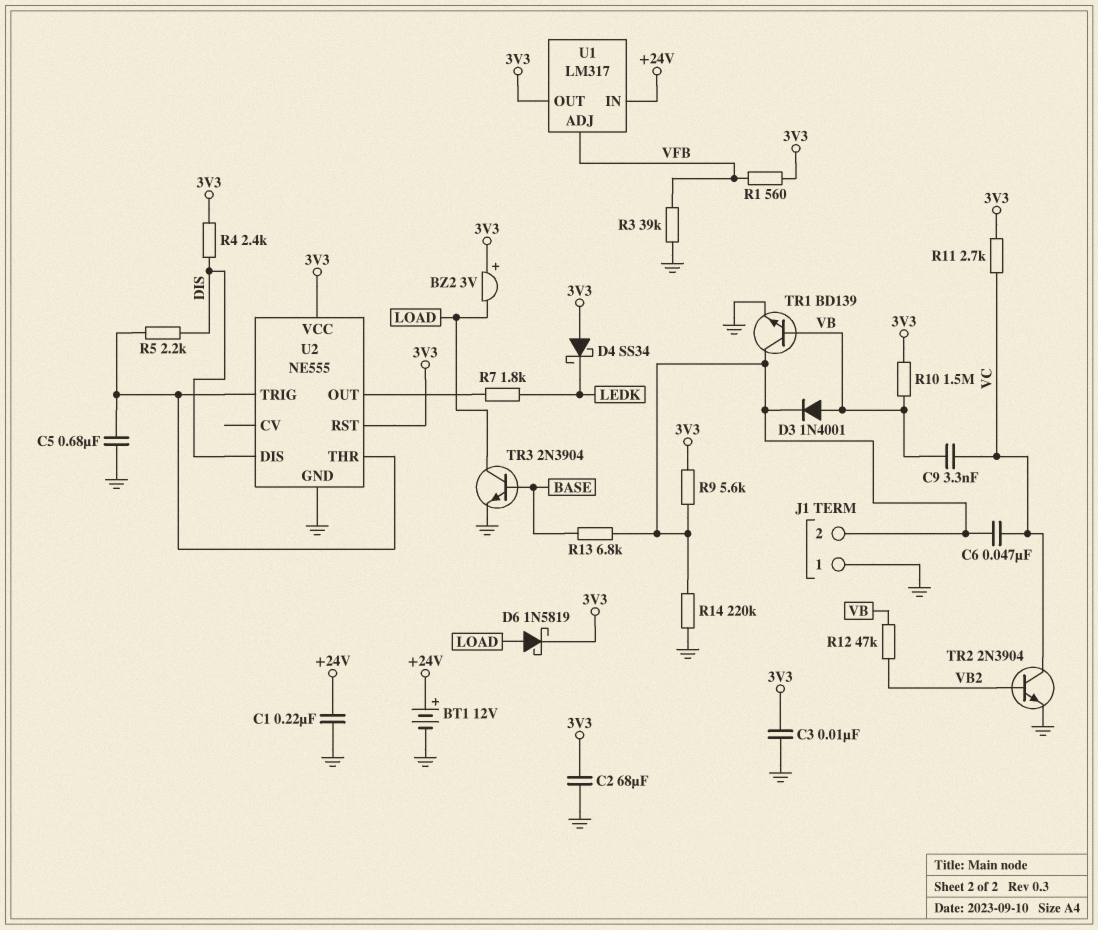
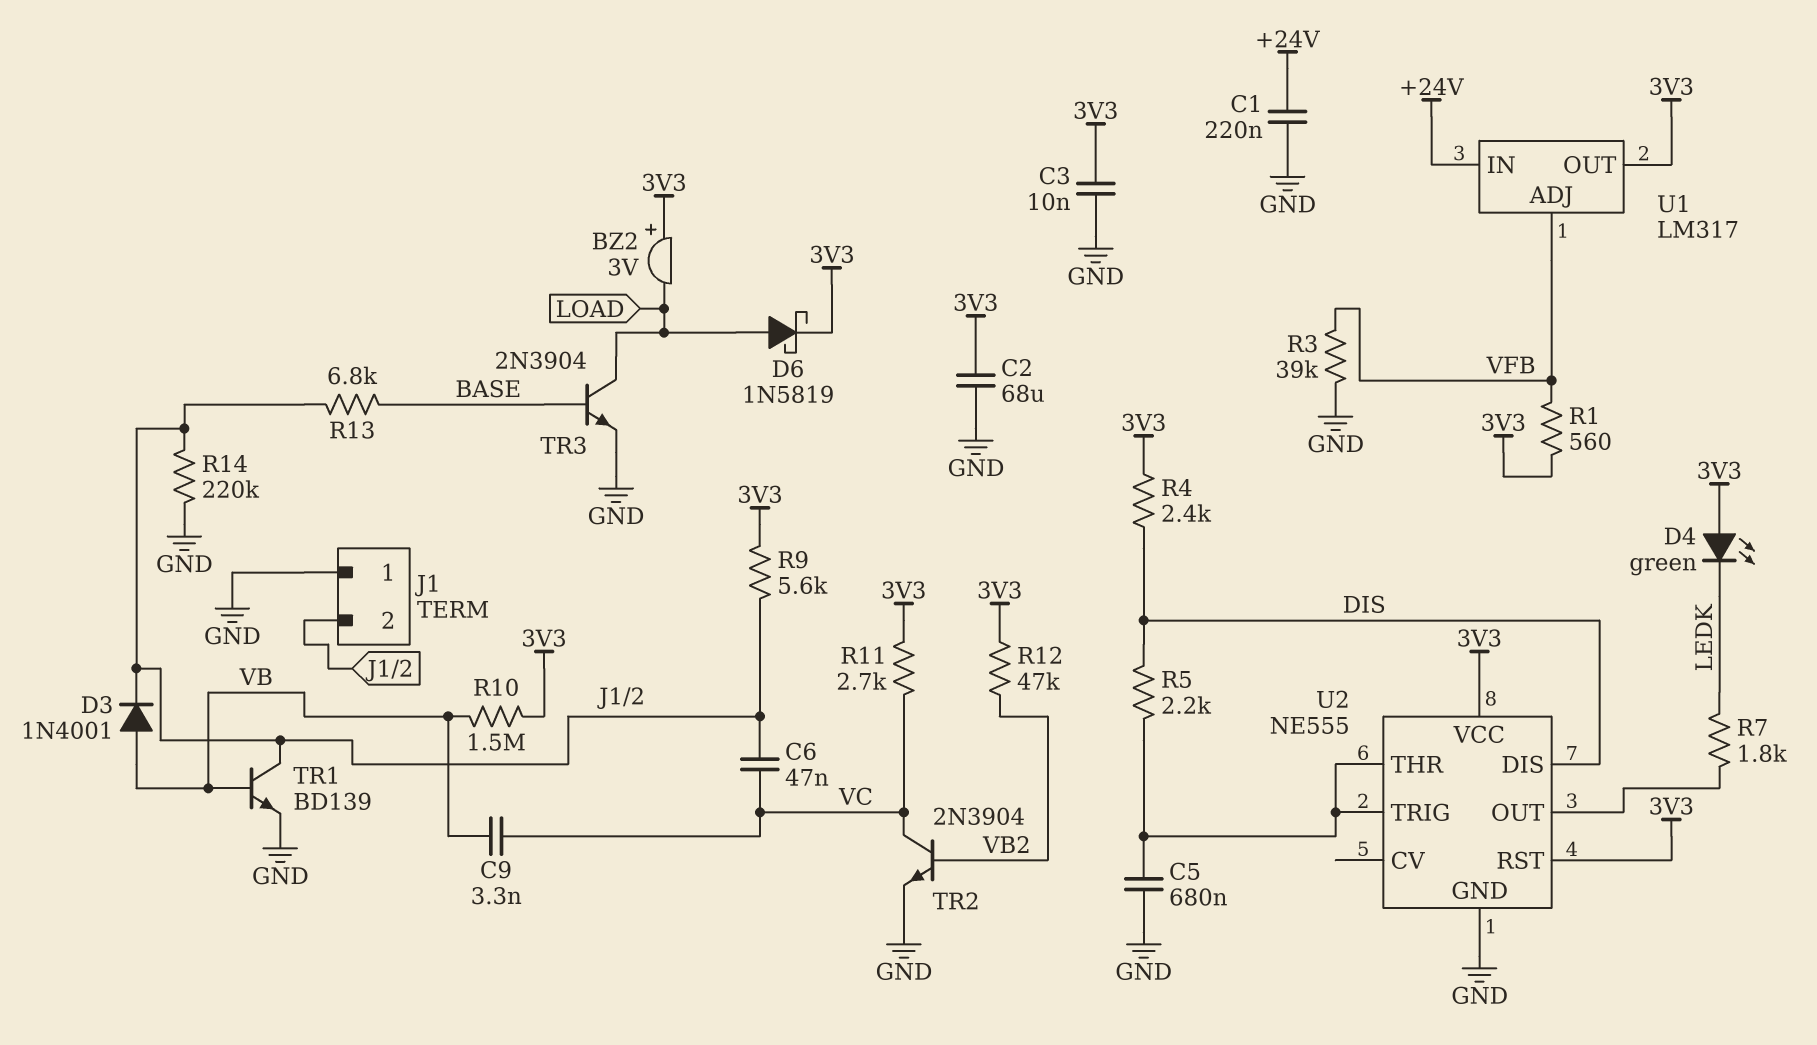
BT1: 12V (plus +24V, minus GND) -> none
D4: schottky SS34 (A 3V3, K LEDK) -> LED green (A 3V3, K LEDK)
R12: 47k (VB, VB2) -> 47k (3V3, VB2)

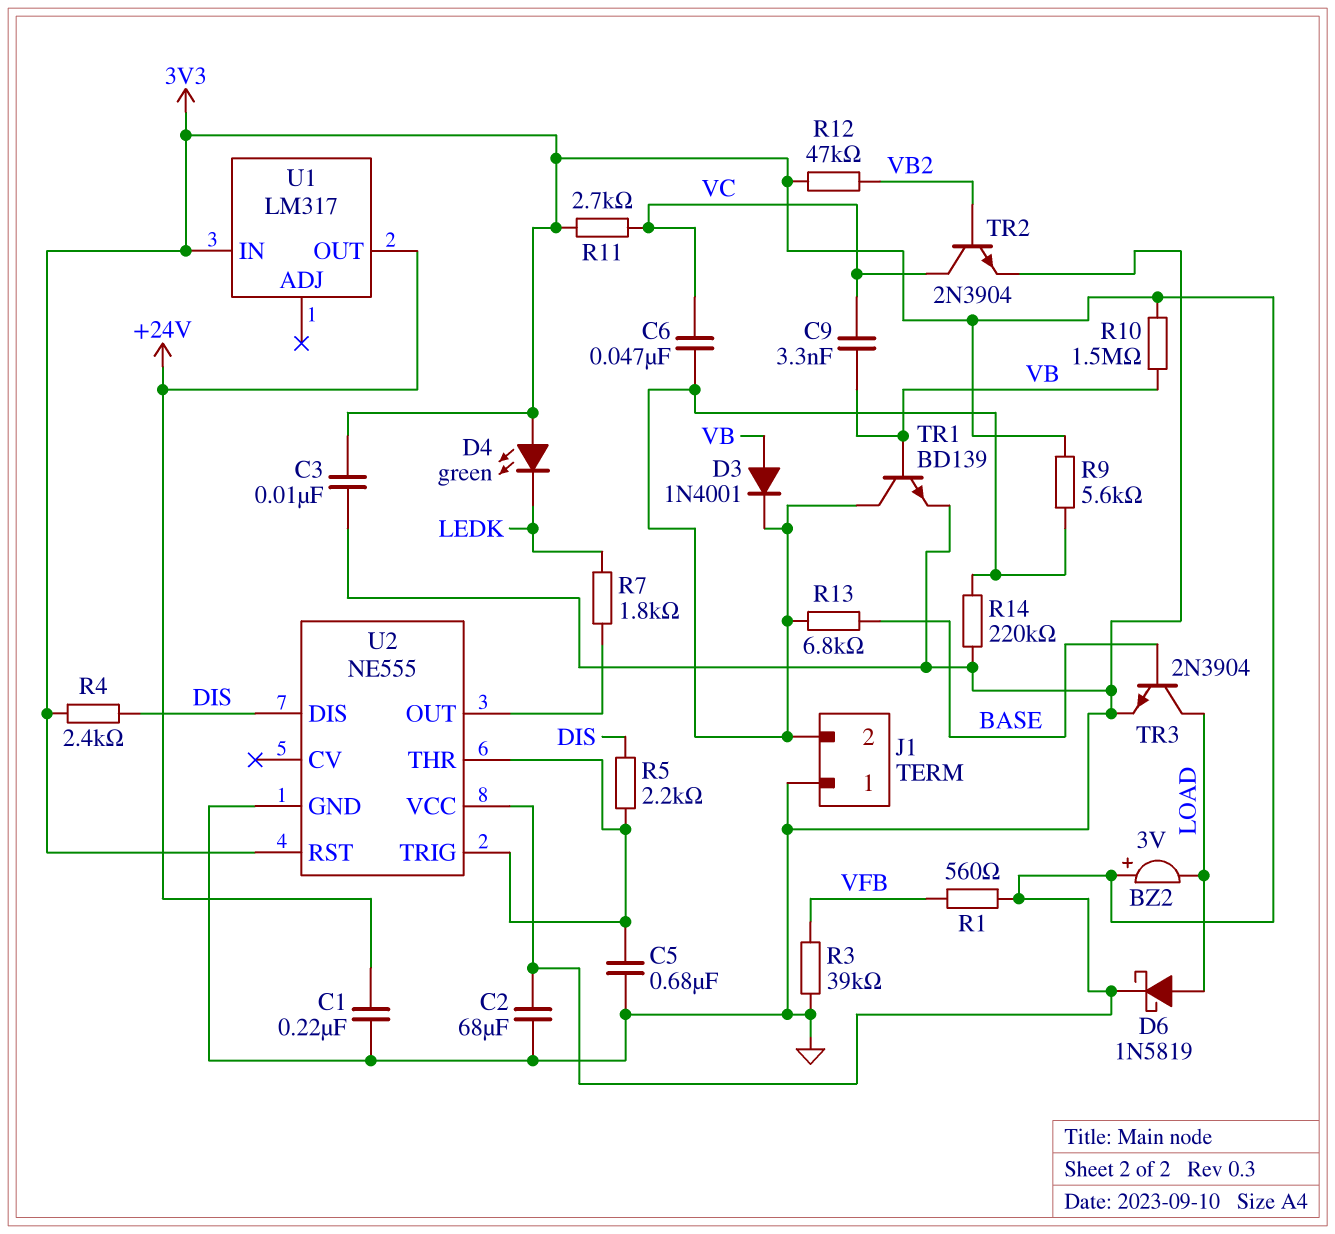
U1 pin ADJ: VFB -> none
U1 pin IN: +24V -> 3V3
U1 pin OUT: 3V3 -> +24V

